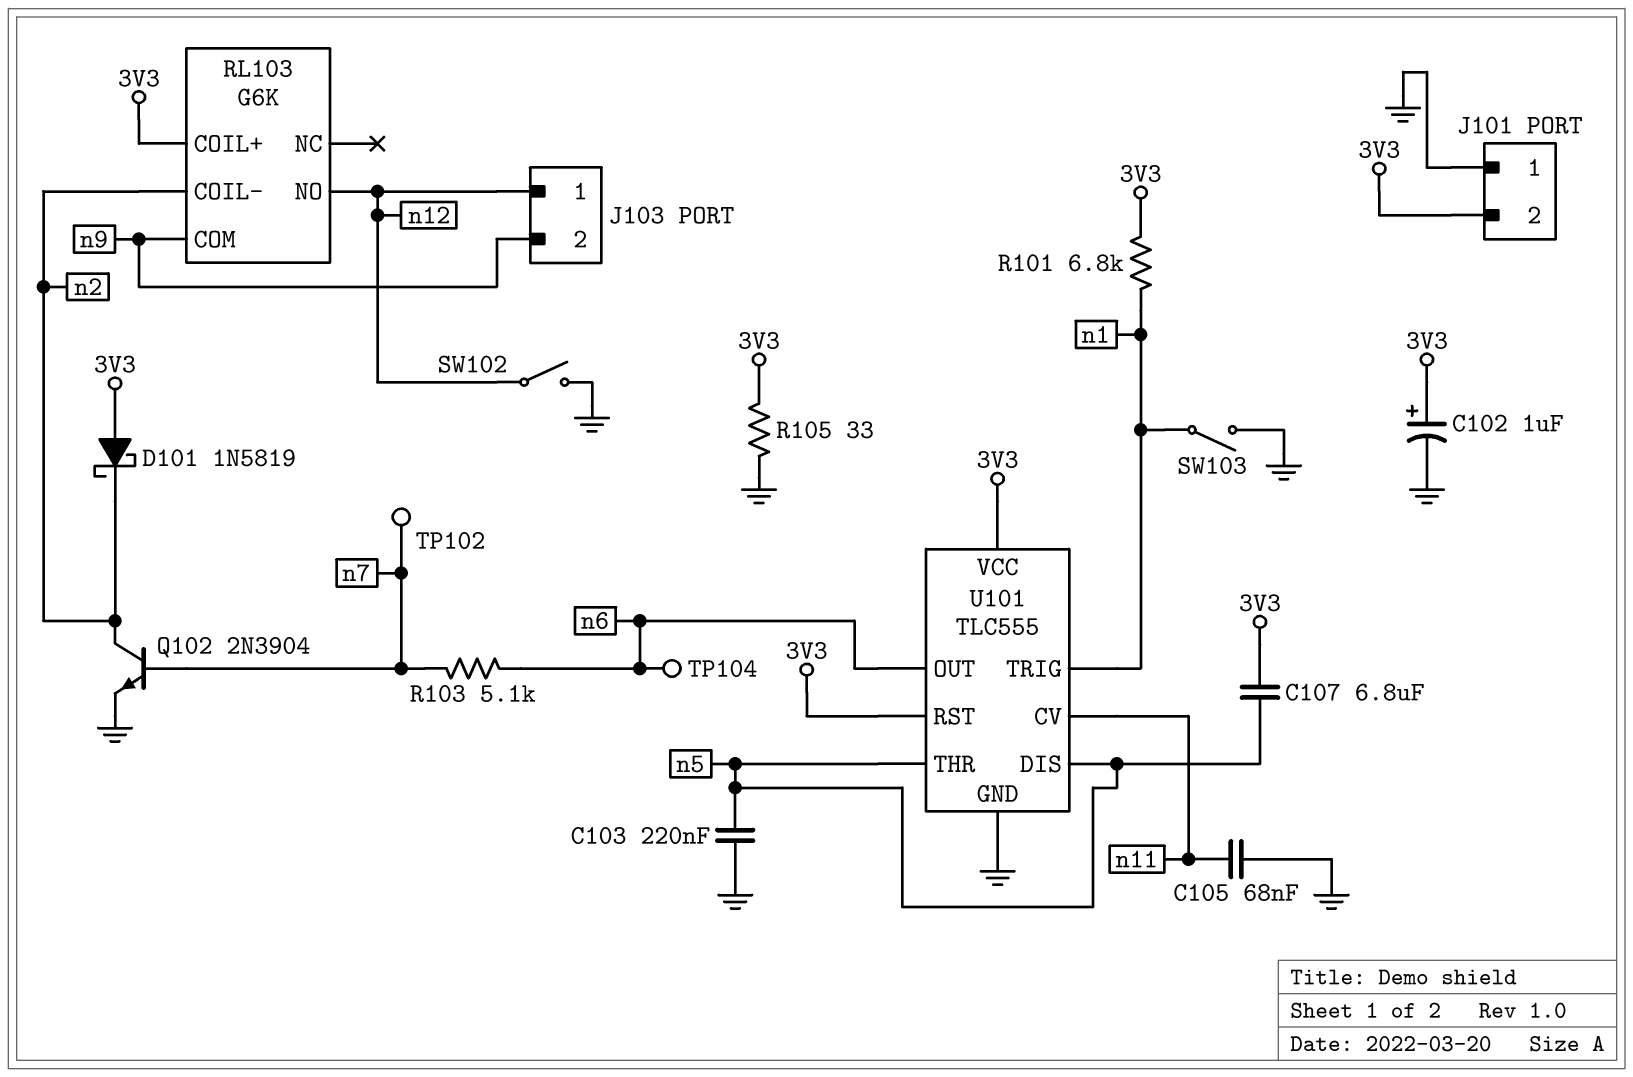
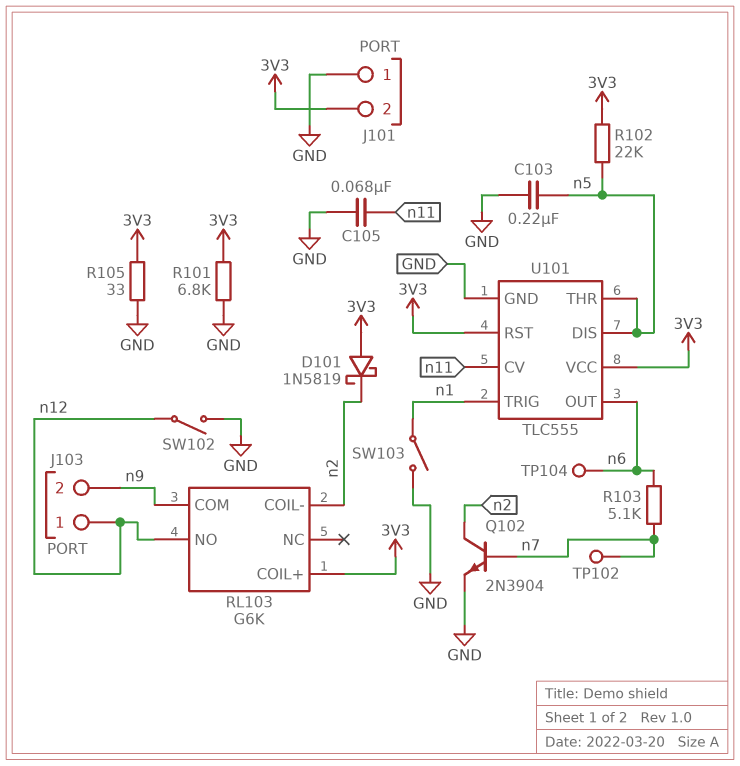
C102: 1uF (plus 3V3, minus GND) -> none
C107: 6.8uF (3V3, n5) -> none
R101: 6.8k (3V3, n1) -> 6.8k (3V3, GND)
R102: none -> 22k (3V3, n5)

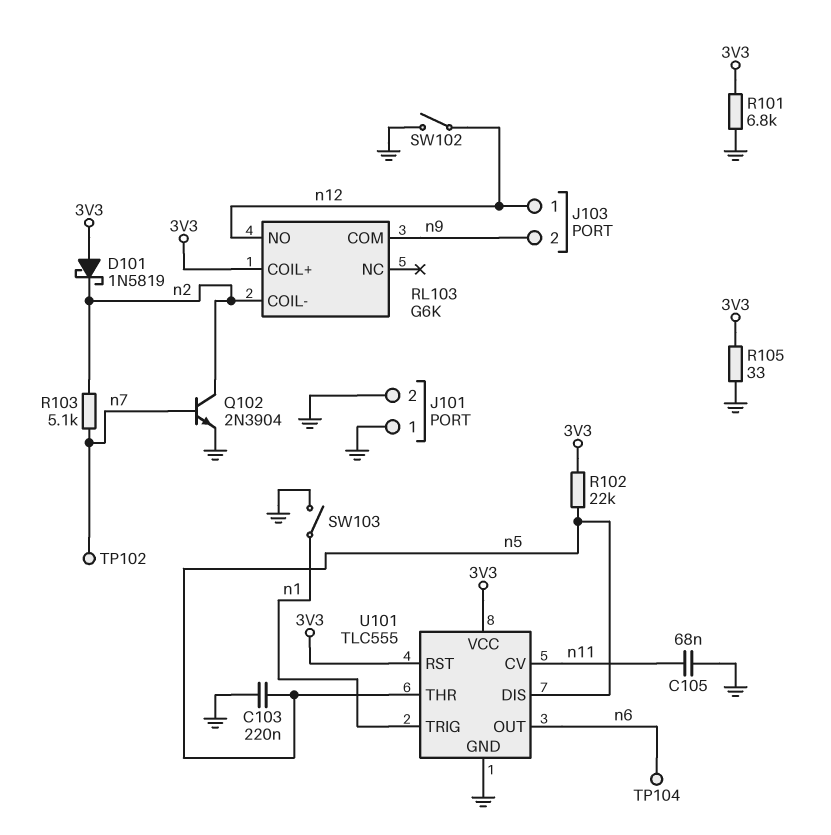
J101 pin 2: 3V3 -> GND
R103: 5.1k (n6, n7) -> 5.1k (n2, n7)

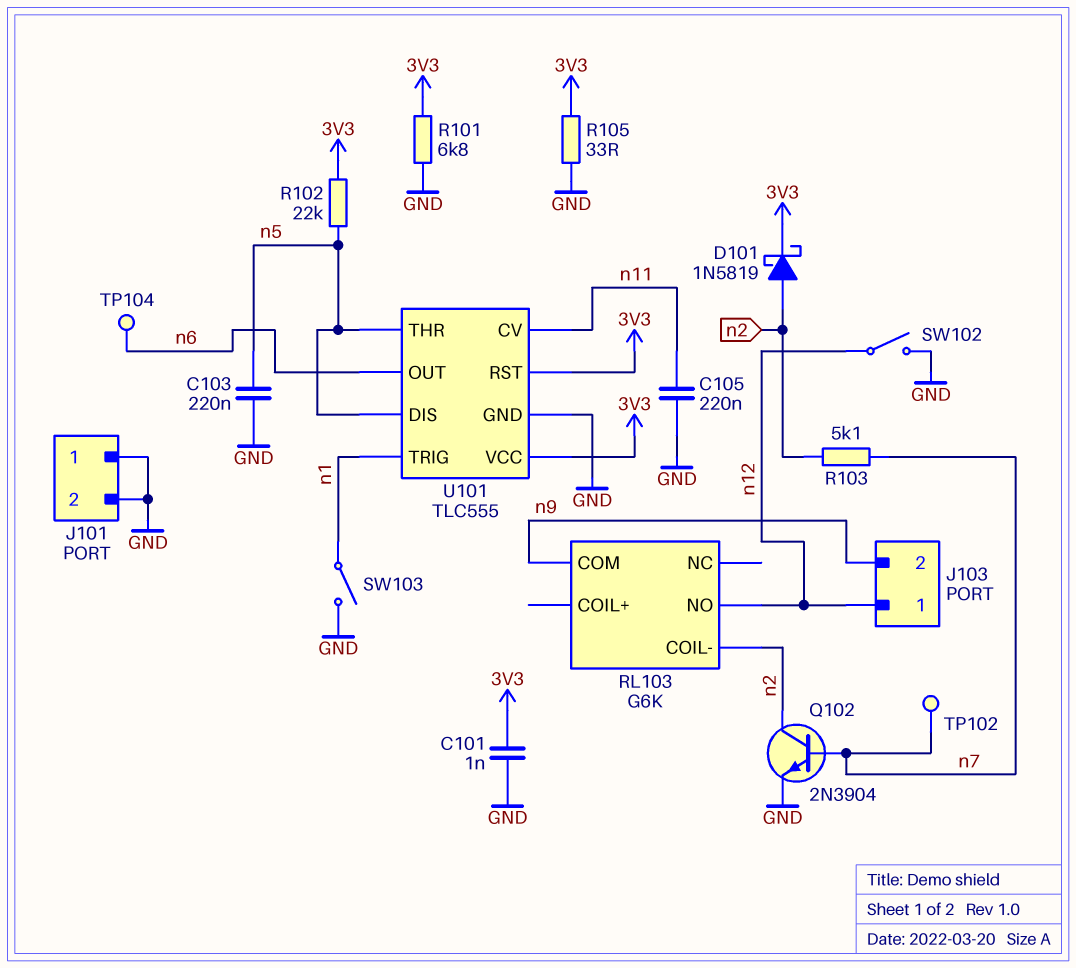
C101: none -> 1nF (3V3, GND)
C105: 68nF (GND, n11) -> 220nF (GND, n11)
D101: schottky 1N5819 (A 3V3, K n2) -> schottky 1N5819 (A n2, K 3V3)
RL103 pin COIL+: 3V3 -> none

